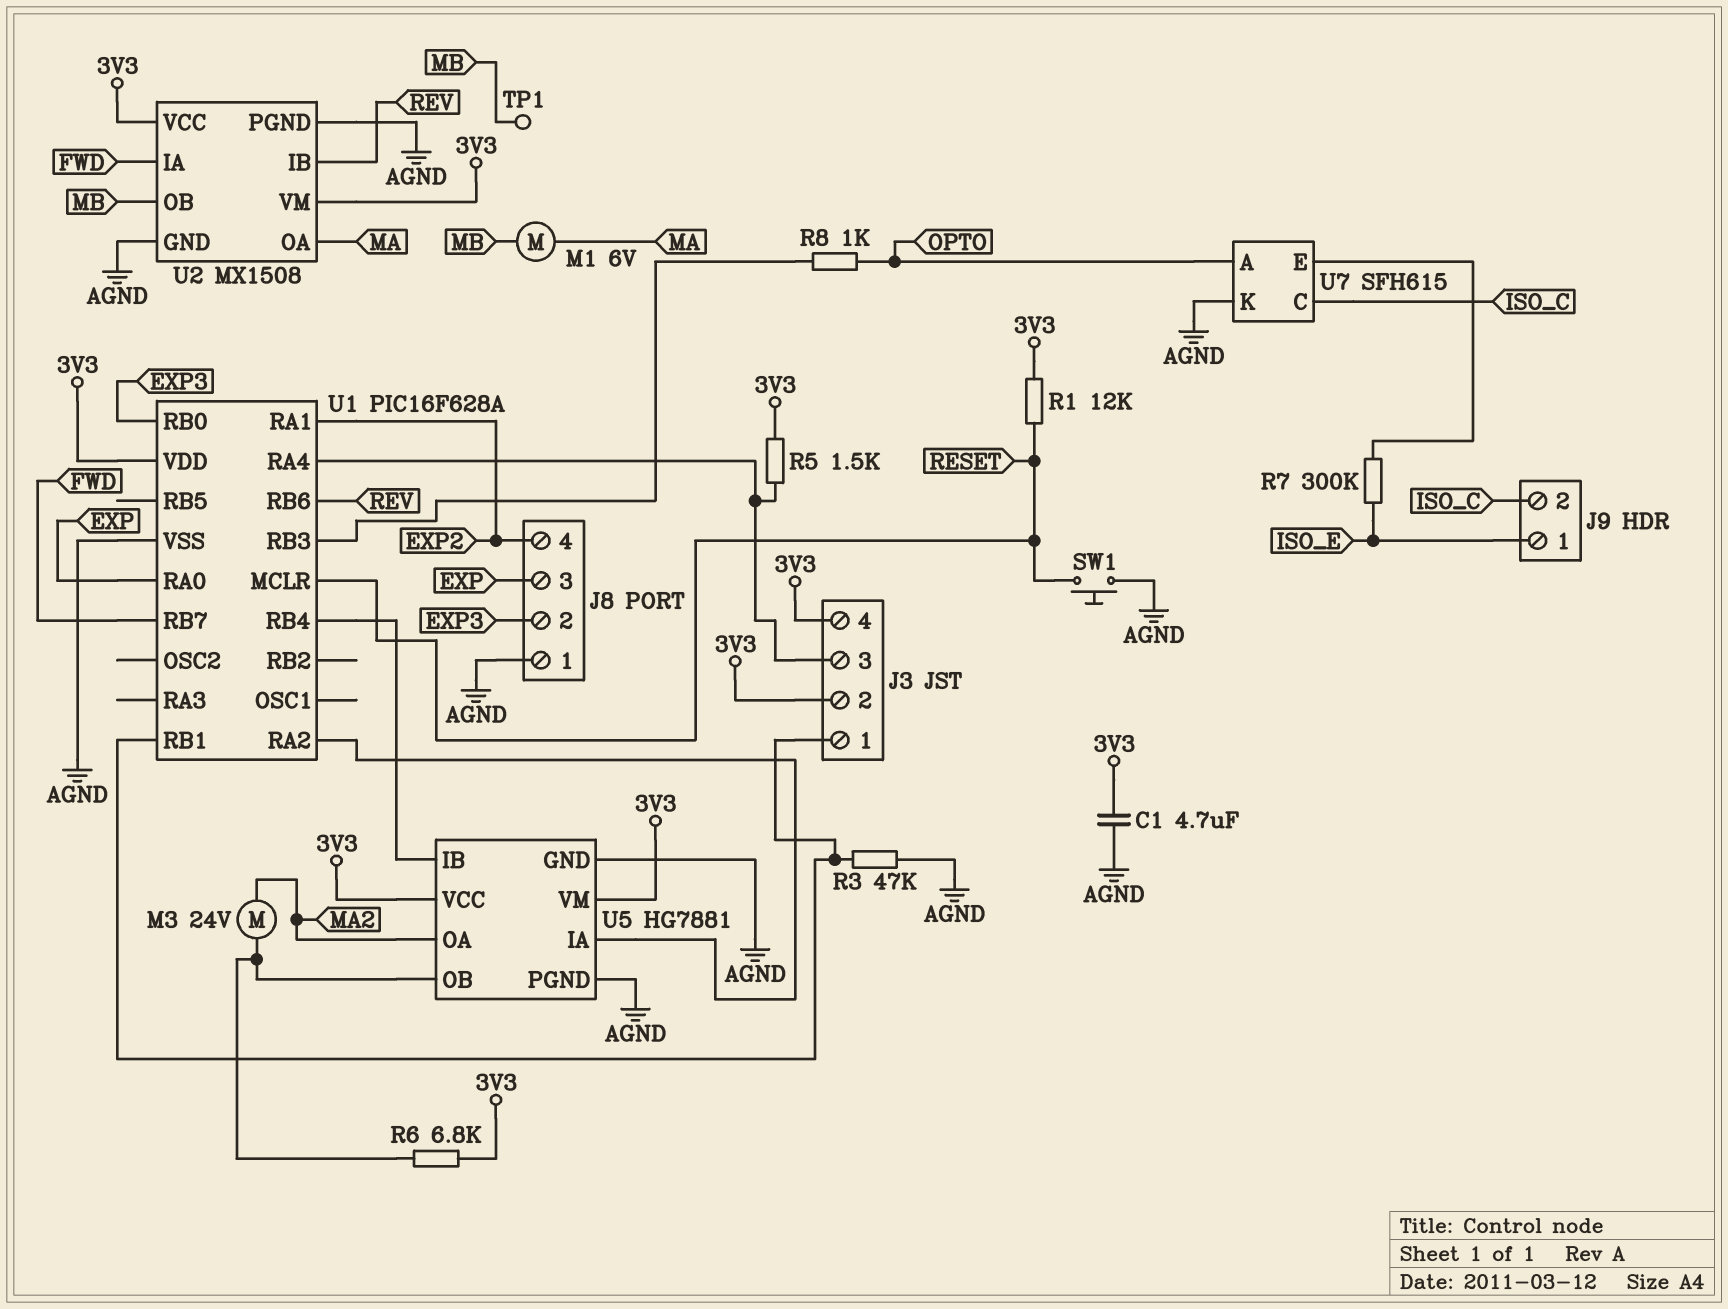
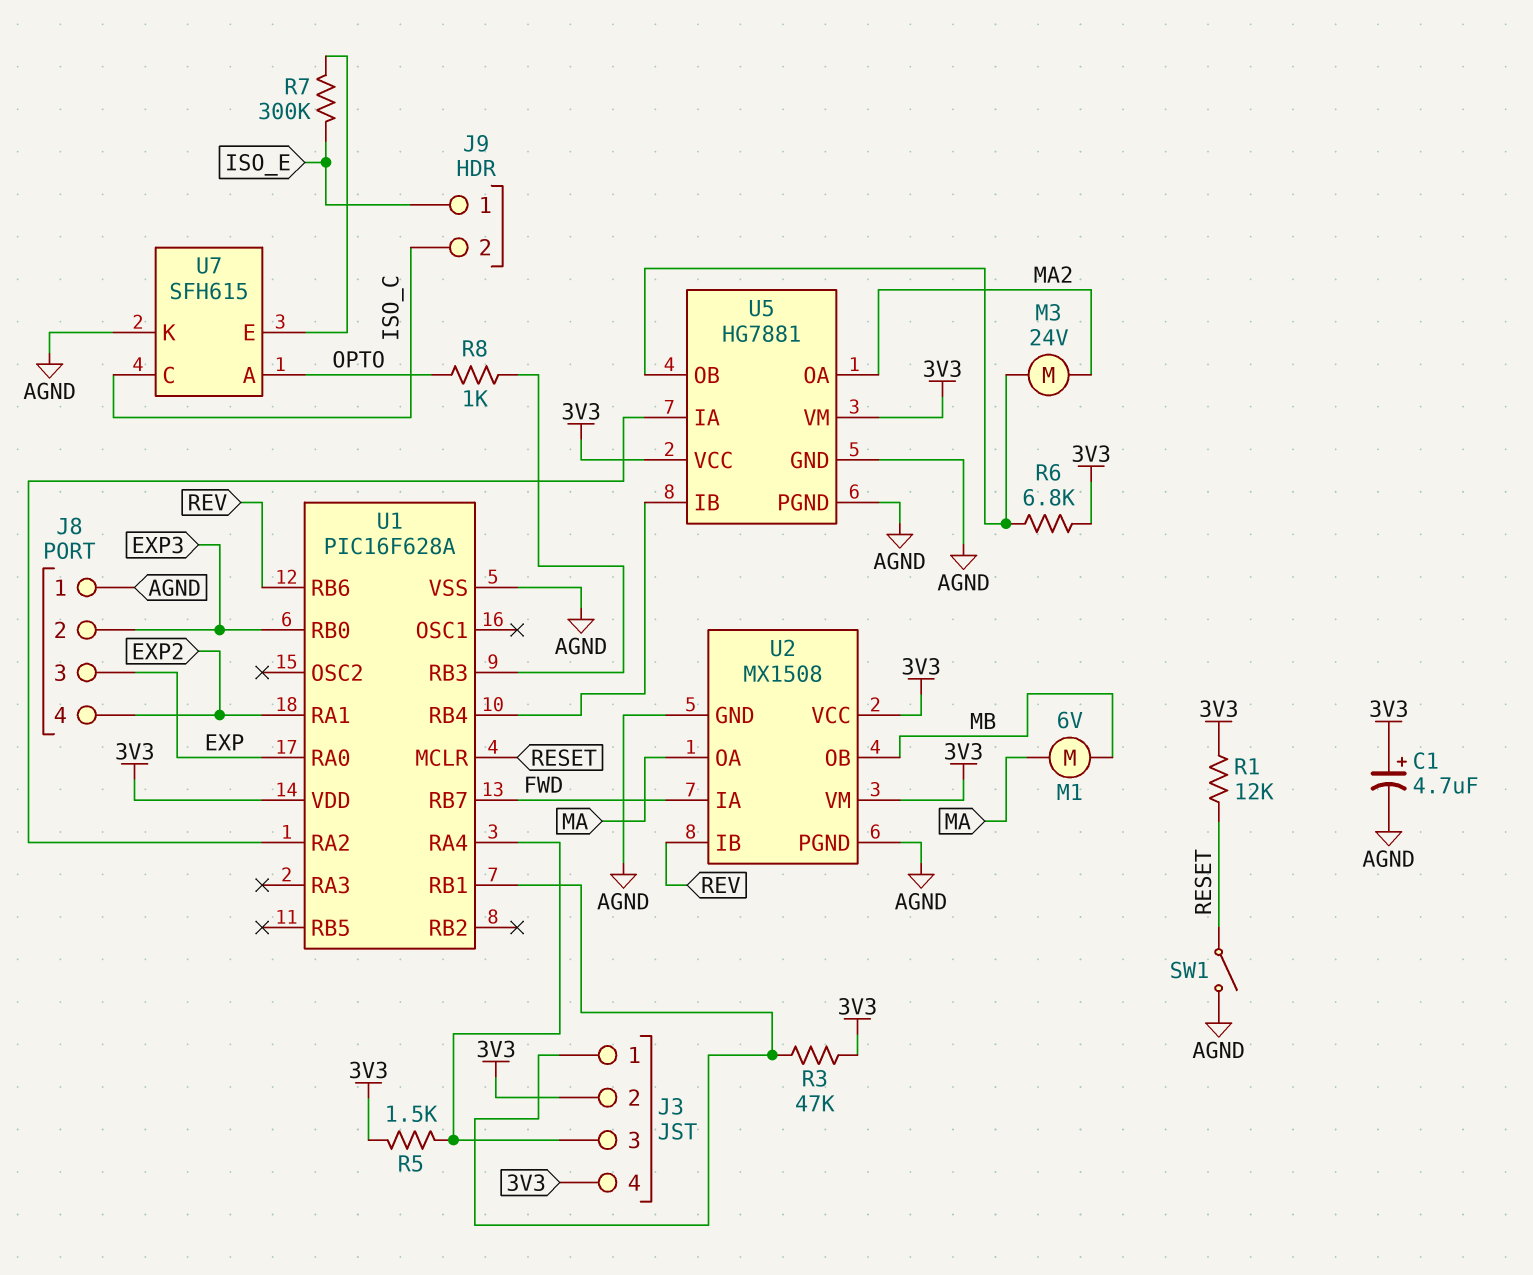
C1: 4.7uF (3V3, AGND) -> 4.7uF (plus 3V3, minus AGND)
R3: 47k (AGND, J3/1) -> 47k (3V3, J3/1)
SW1: button (AGND, RESET) -> switch (AGND, RESET)
TP1: test point (MB) -> none

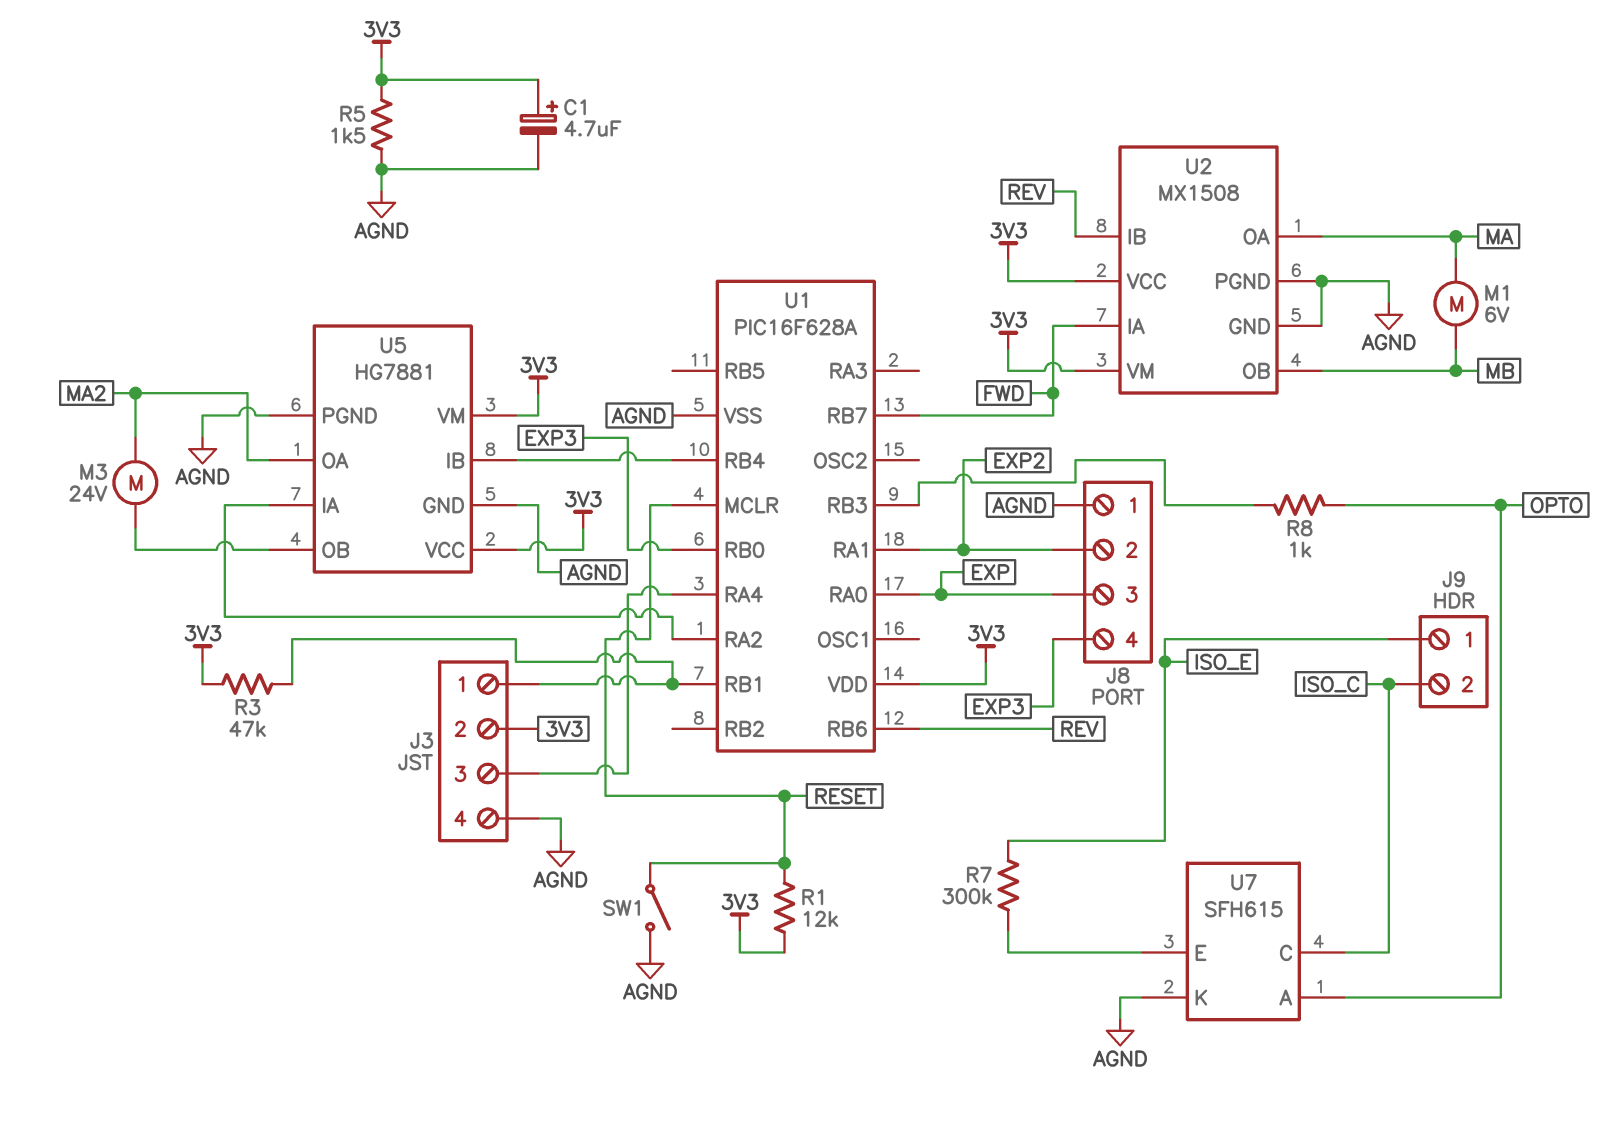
J3 pin 4: 3V3 -> AGND
J8 pin 2: EXP3 -> EXP2
J8 pin 4: EXP2 -> EXP3
R5: 1.5k (3V3, J3/3) -> 1.5k (3V3, AGND)
R6: 6.8k (3V3, U5/OB) -> none

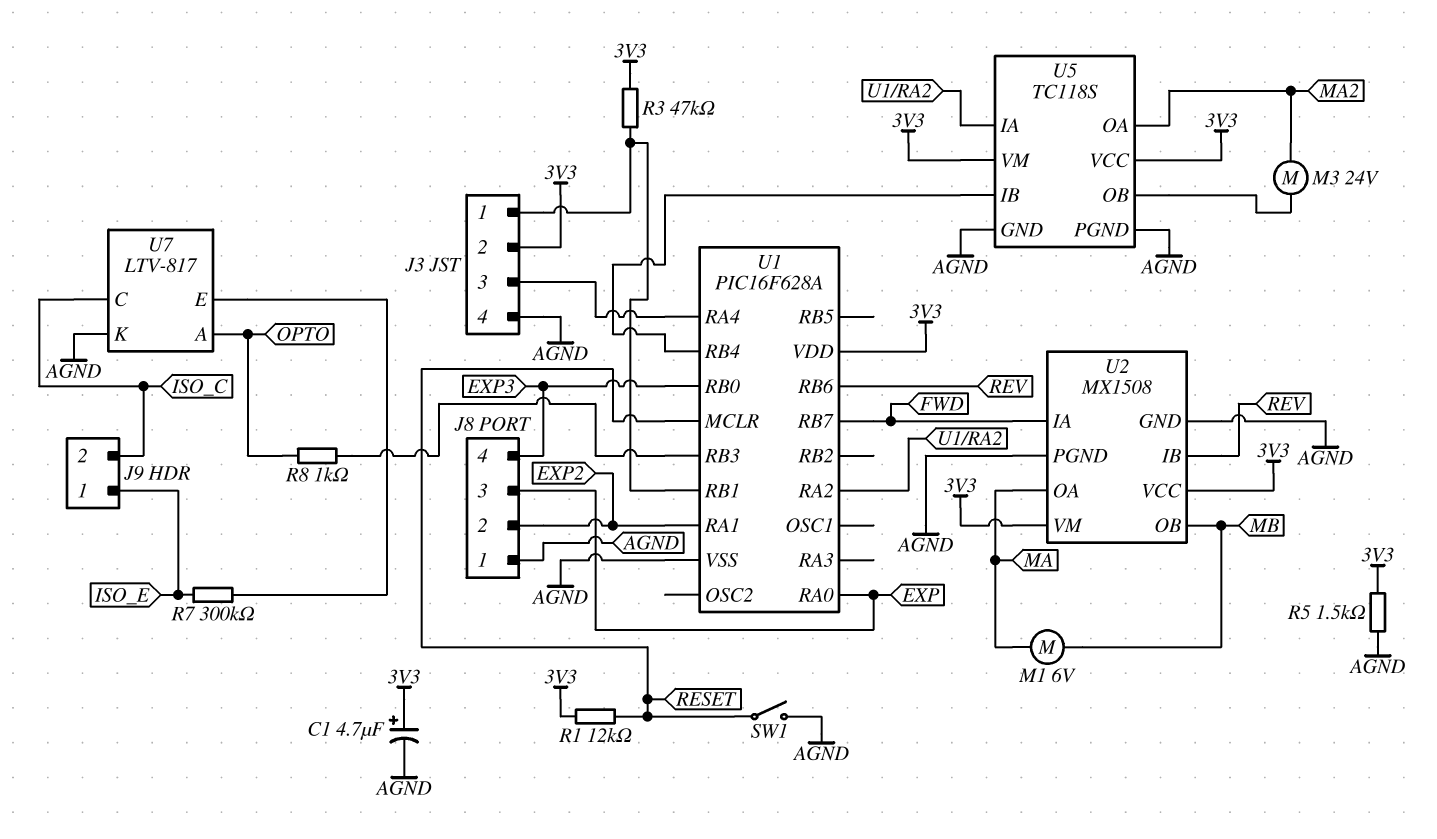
U5: HG7881 -> TC118S
U7: SFH615 -> LTV-817

